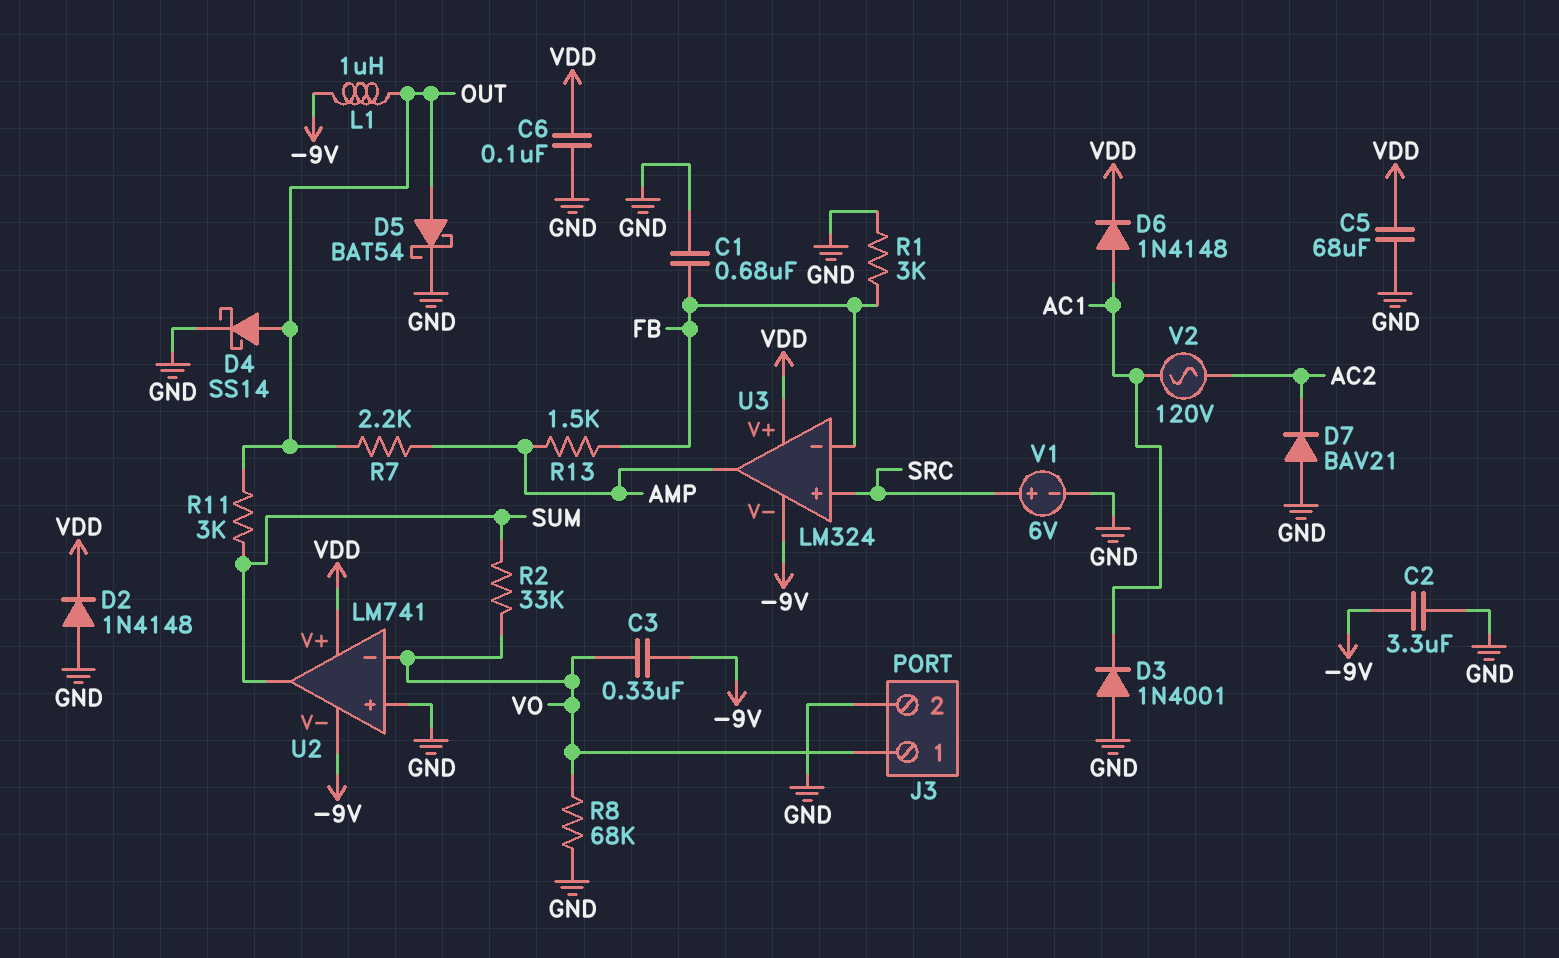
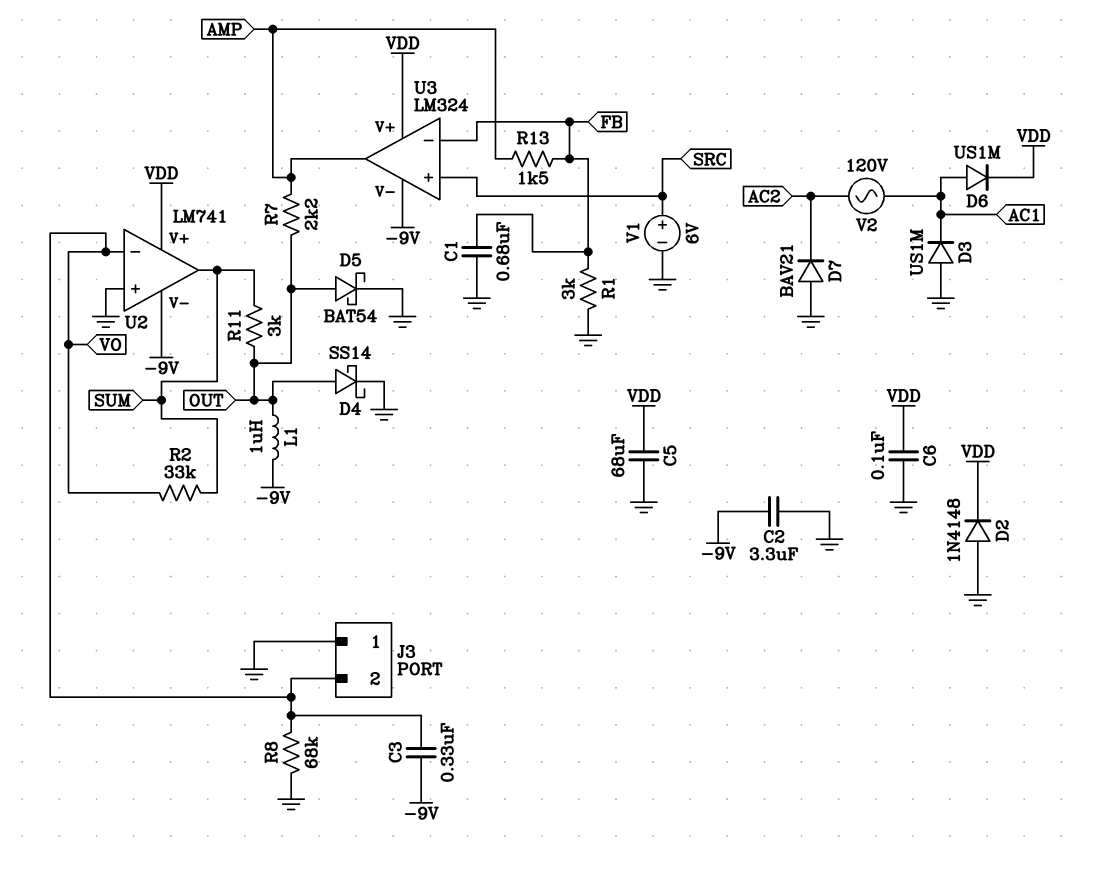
D3: diode 1N4001 (A GND, K AC1) -> diode US1M (A GND, K AC1)
D6: diode 1N4148 (A AC1, K VDD) -> diode US1M (A AC1, K VDD)
J3 pin 1: VO -> GND
J3 pin 2: GND -> VO

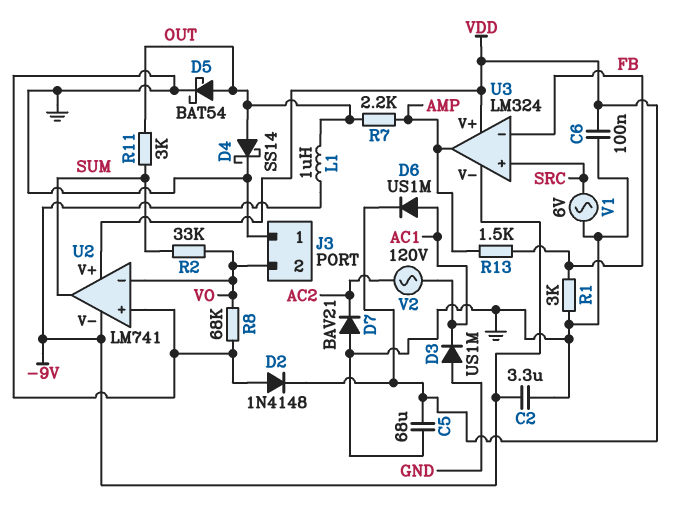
C1: 680nF (FB, GND) -> none
C3: 330nF (-9V, VO) -> none
V1: 6V (plus SRC, minus GND) -> AC 6V (GND, SRC)

